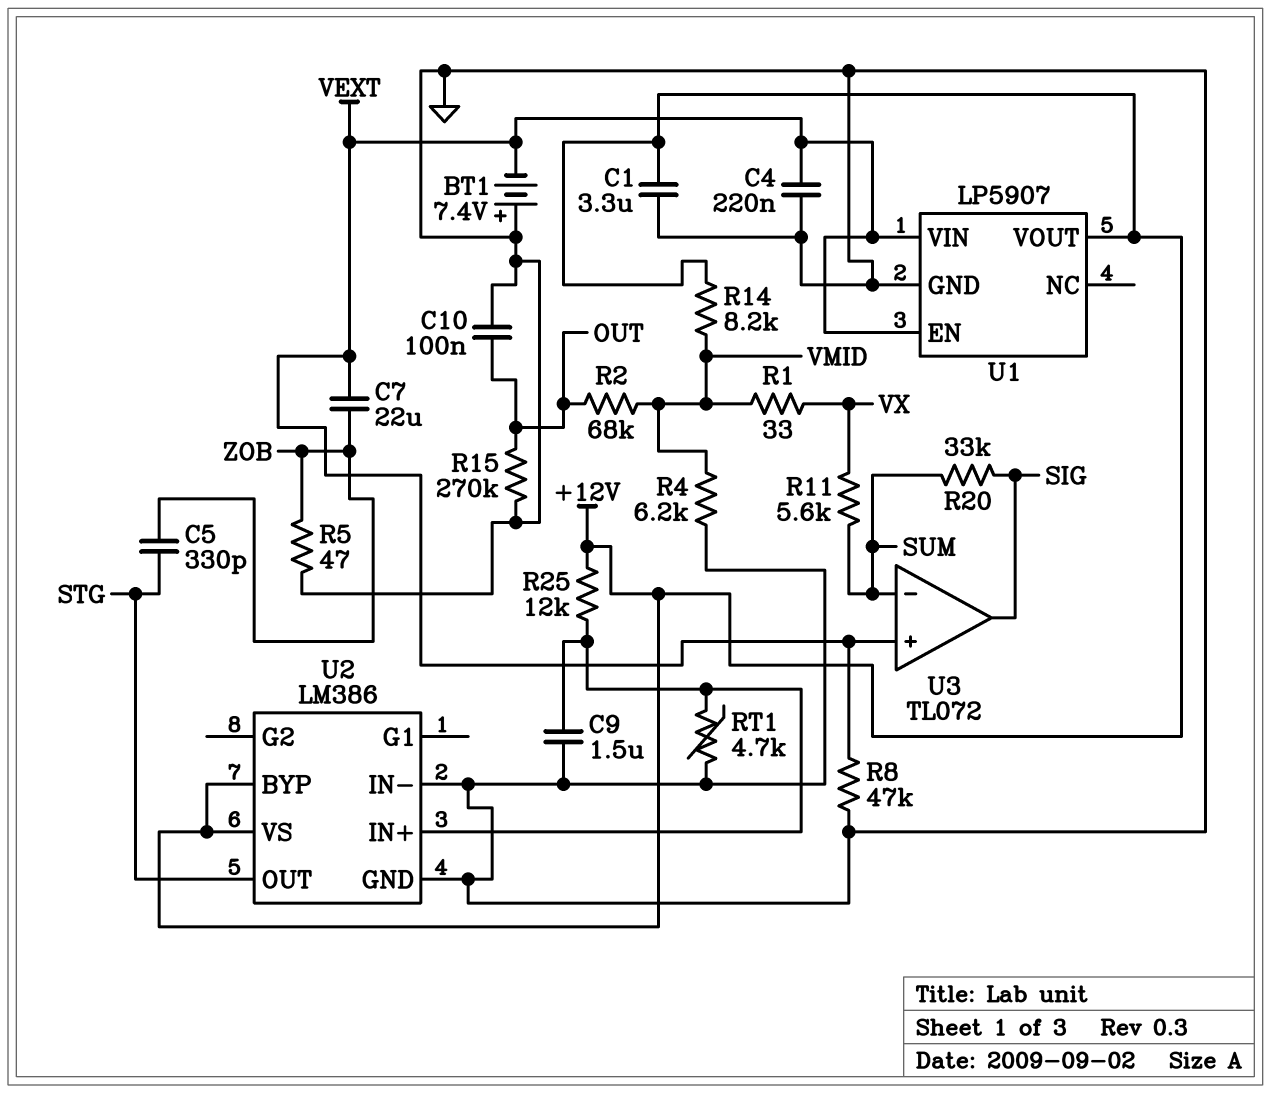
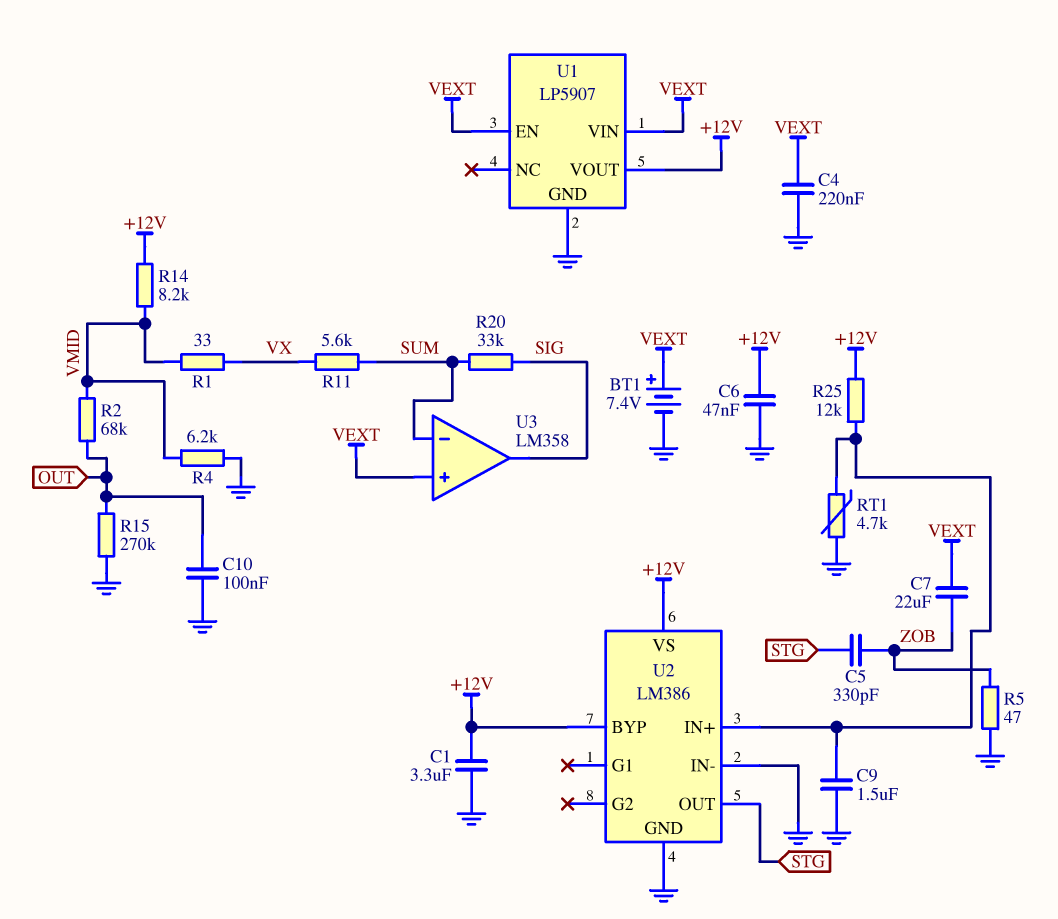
BT1: 7.4V (plus GND, minus VEXT) -> 7.4V (plus VEXT, minus GND)
C6: none -> 47nF (+12V, GND)
R8: 47k (GND, VEXT) -> none
U3: TL072 -> LM358

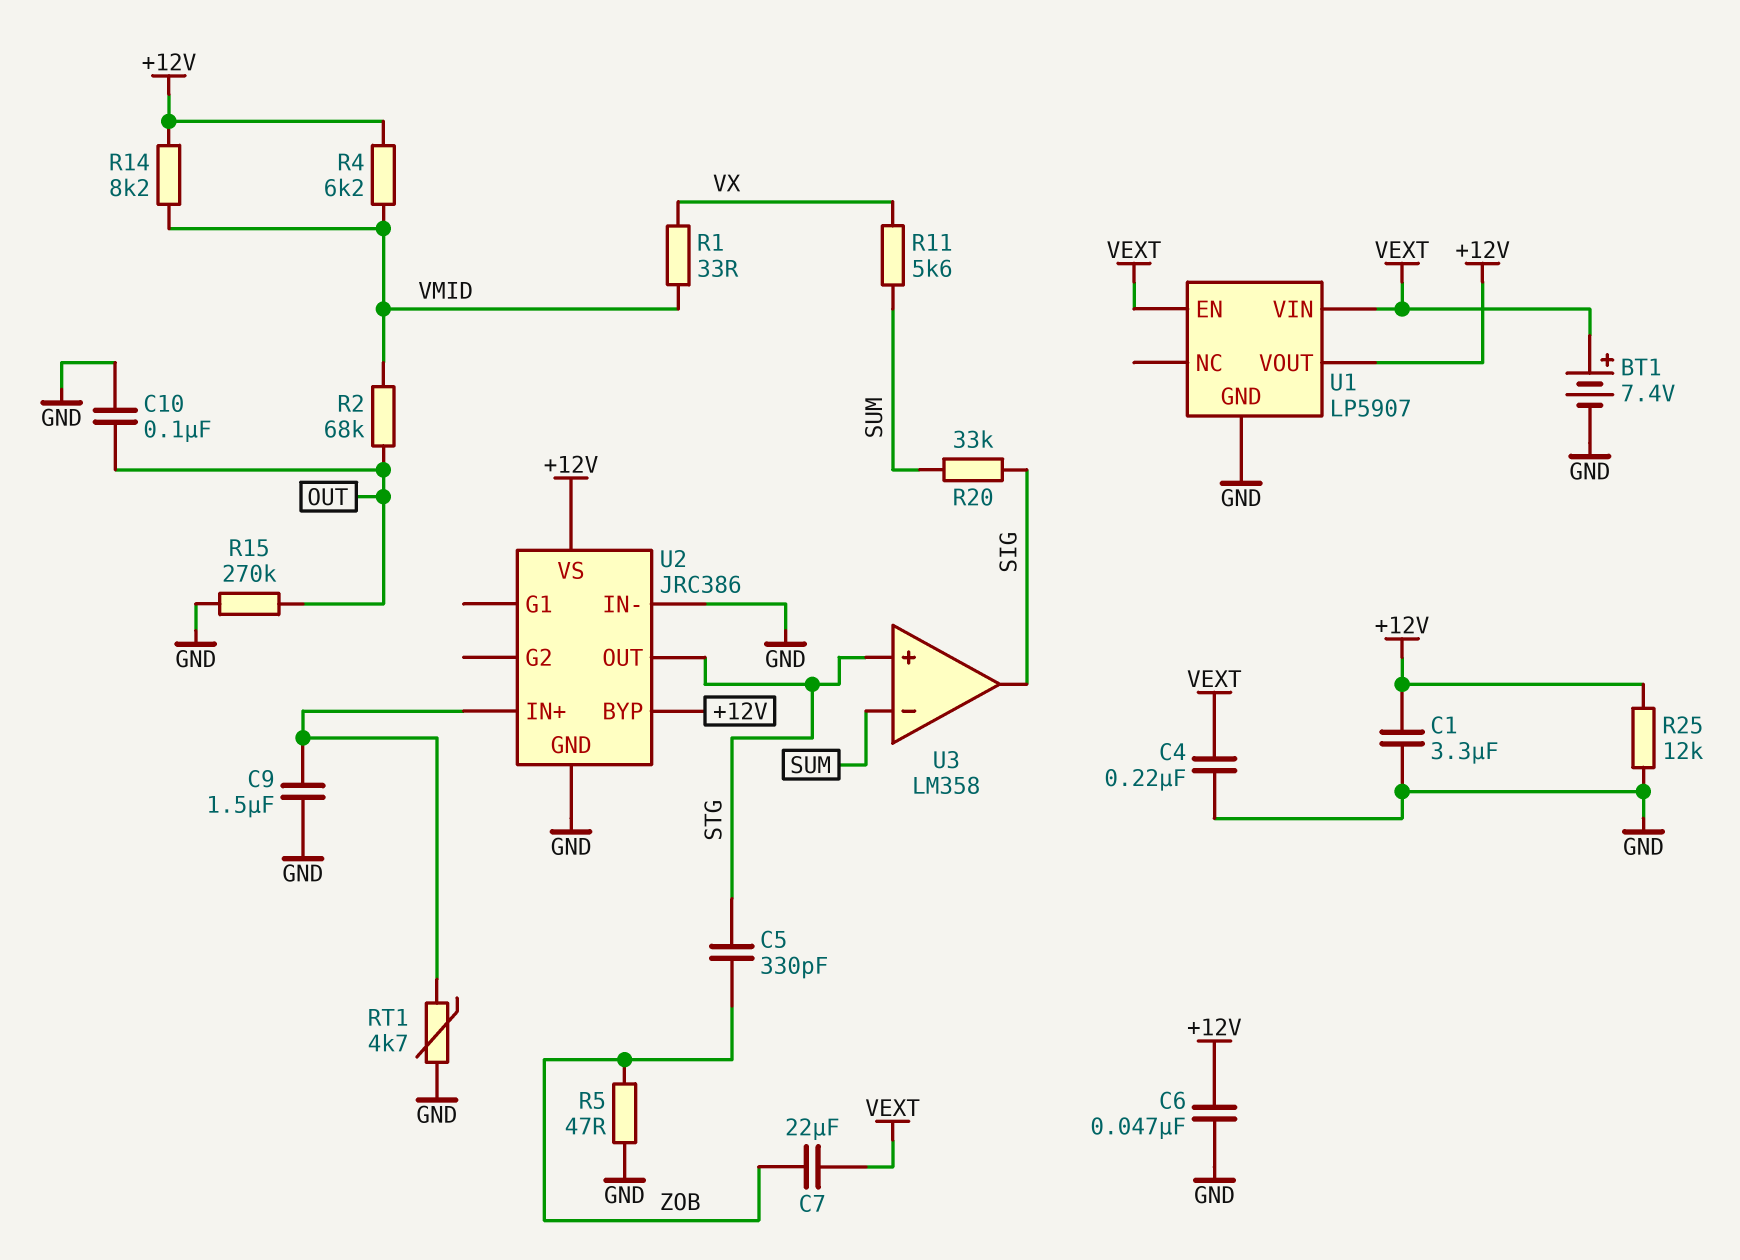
R4: 6.2k (GND, VMID) -> 6.2k (+12V, VMID)
R25: 12k (+12V, U2/IN+) -> 12k (+12V, GND)
U2: LM386 -> JRC386
U3 pin in+: VEXT -> STG

